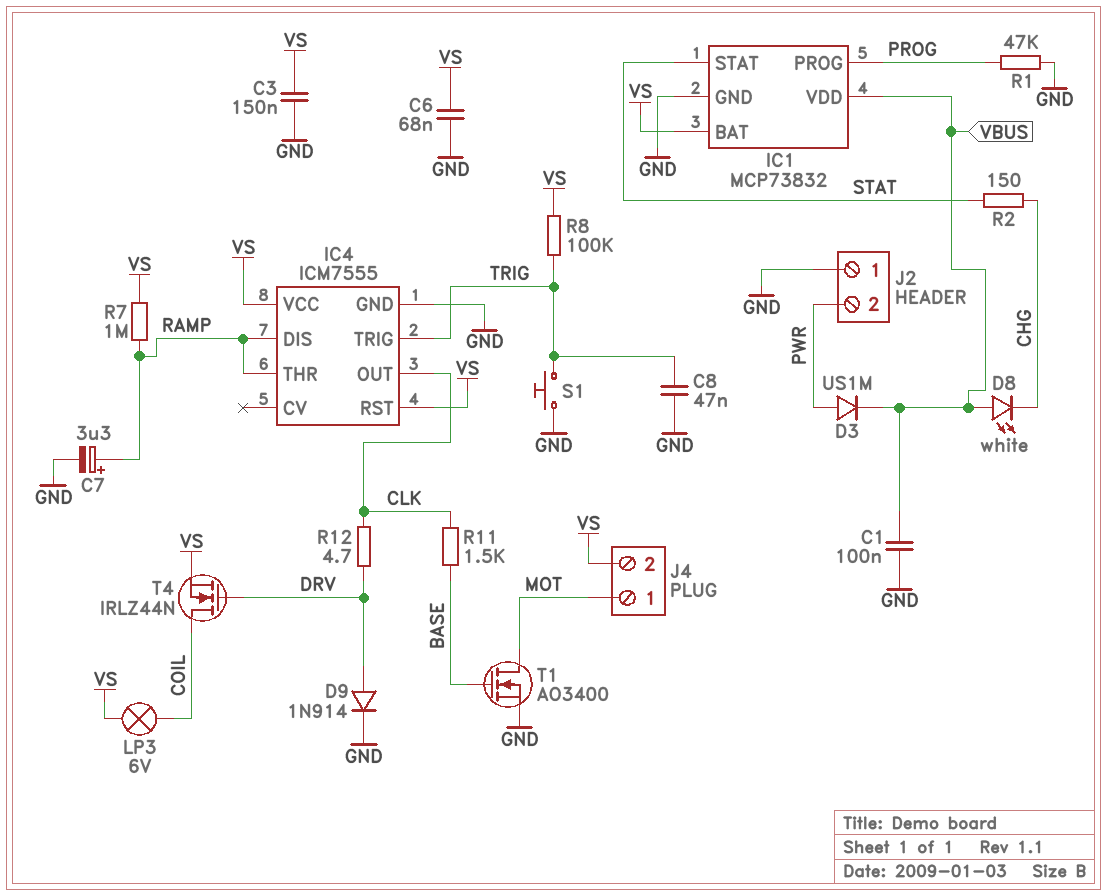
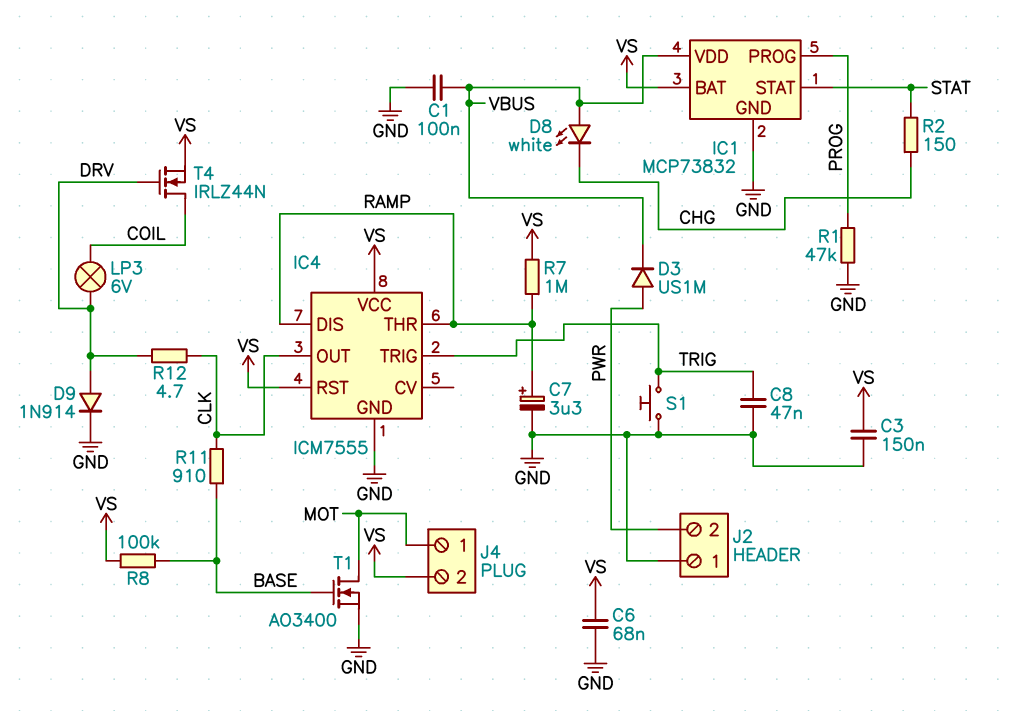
LP3: lamp 6V (COIL, VS) -> lamp 6V (COIL, DRV)
R8: 100k (TRIG, VS) -> 100k (BASE, VS)
R11: 1.5k (BASE, CLK) -> 910 (BASE, CLK)

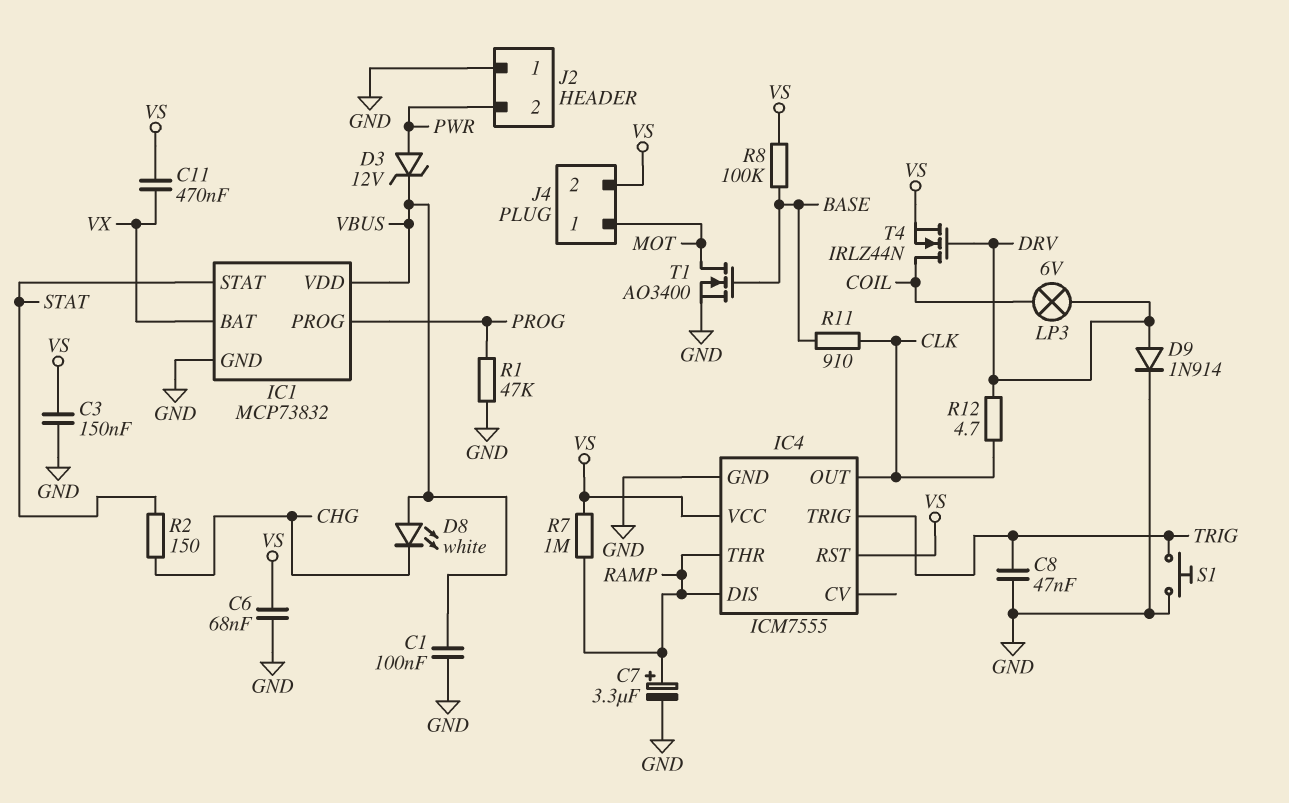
C11: none -> 470nF (VS, VX)
D3: diode US1M (A PWR, K VBUS) -> zener 12V (A PWR, K VBUS)
IC1 pin BAT: VS -> VX

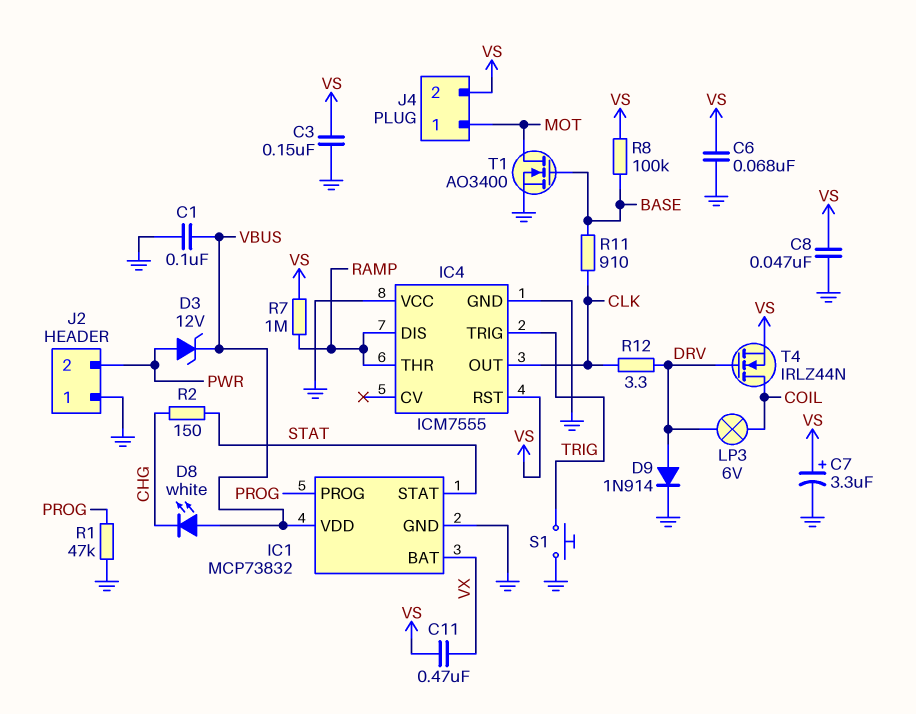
C7: 3.3uF (plus RAMP, minus GND) -> 3.3uF (plus VS, minus GND)
C8: 47nF (GND, TRIG) -> 47nF (GND, VS)
IC4 pin VCC: VS -> GND
R12: 4.7 (CLK, DRV) -> 3.3 (CLK, DRV)

